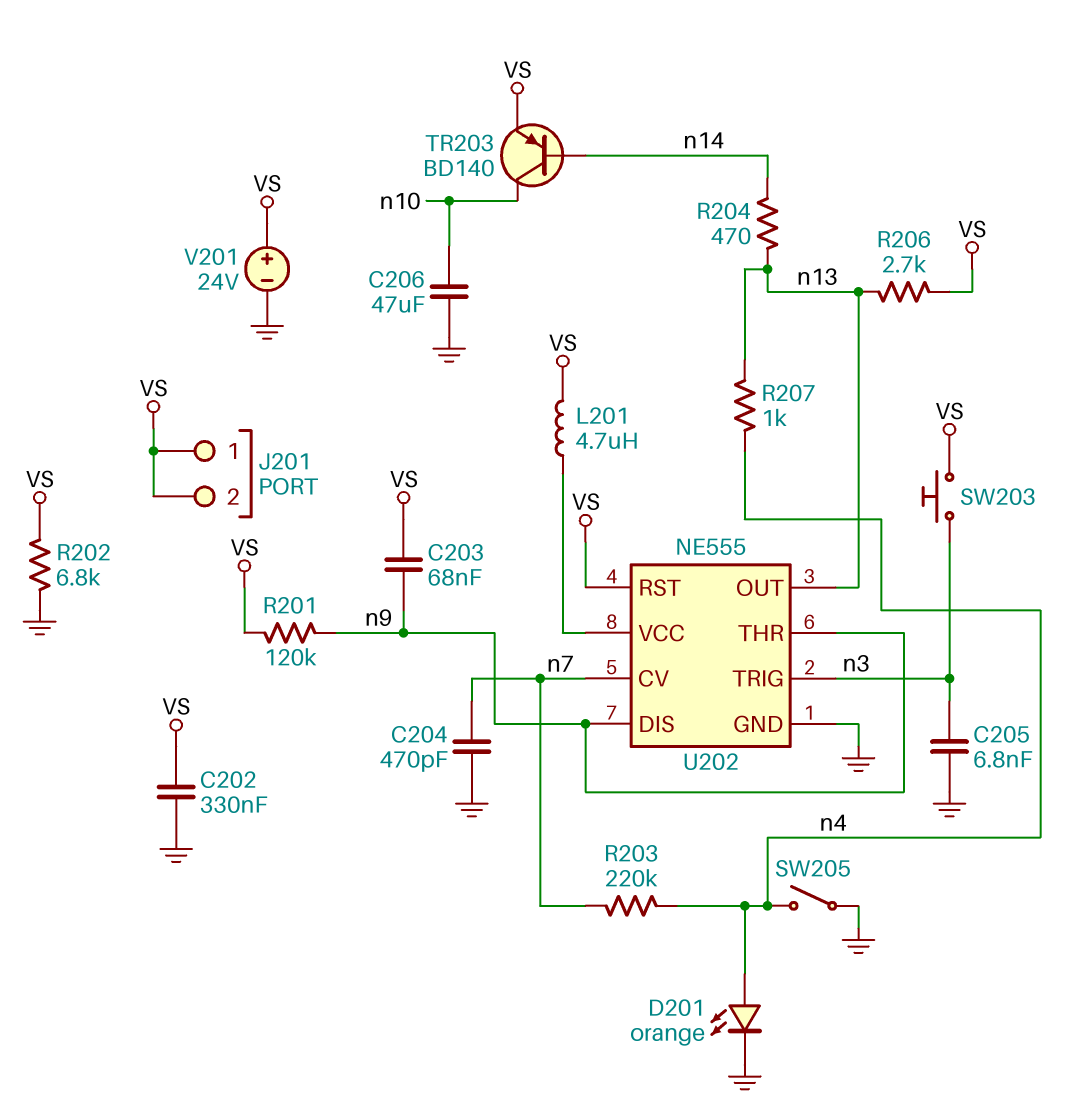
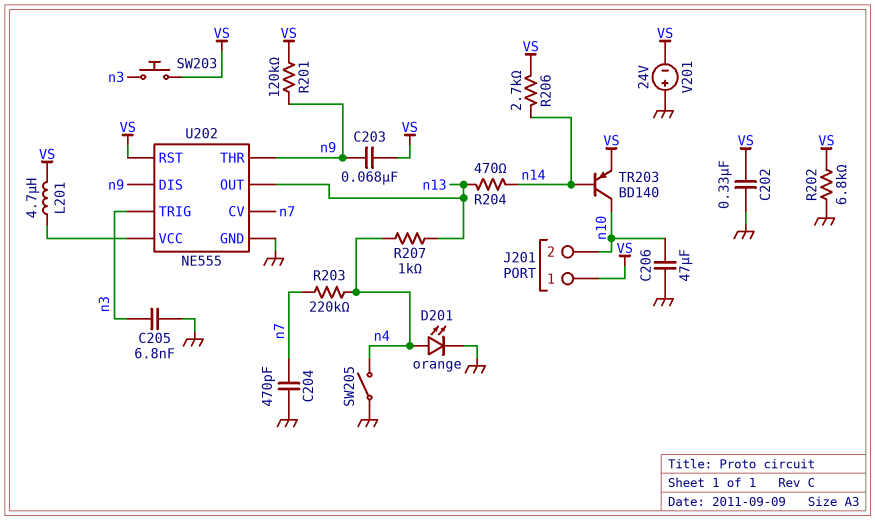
J201 pin 2: VS -> n10
R206: 2.7k (VS, n13) -> 2.7k (VS, n14)
V201: 24V (plus VS, minus GND) -> 24V (plus GND, minus VS)

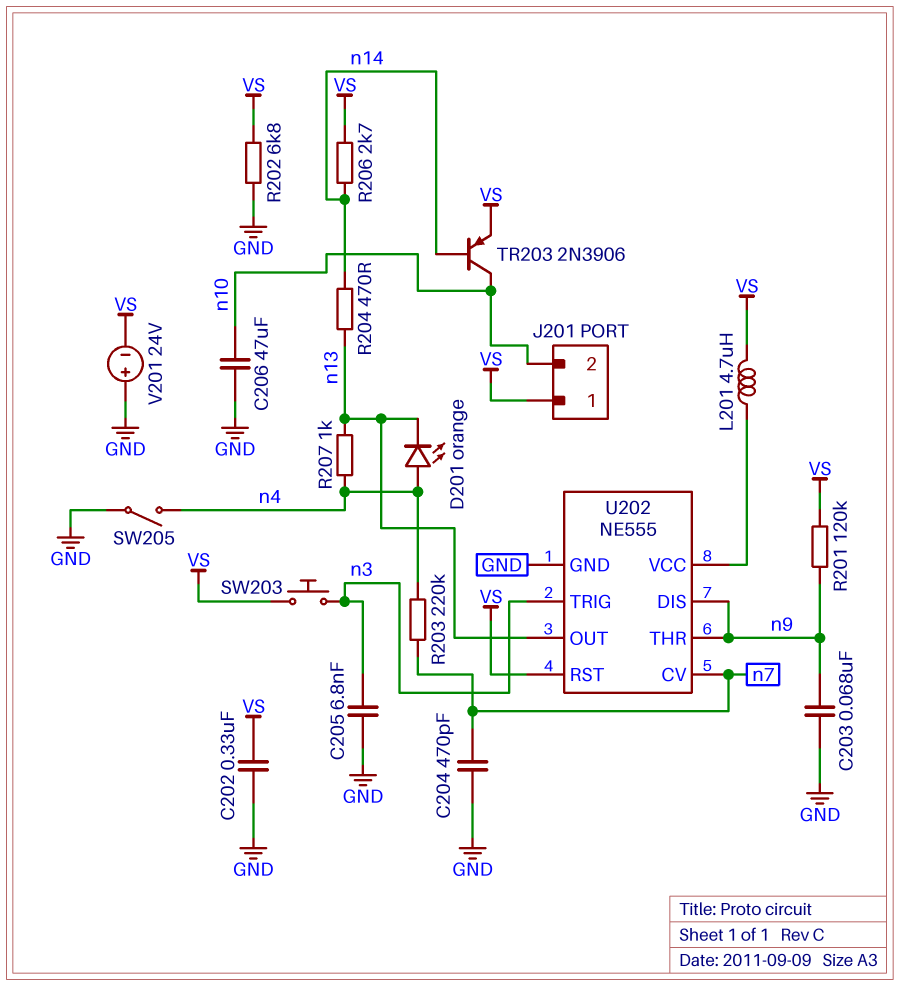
C203: 68nF (VS, n9) -> 68nF (GND, n9)
D201: LED orange (A n4, K GND) -> LED orange (A n4, K n13)
TR203: PNP BD140 (B n14, C n10, E VS) -> PNP 2N3906 (B n14, C n10, E VS)

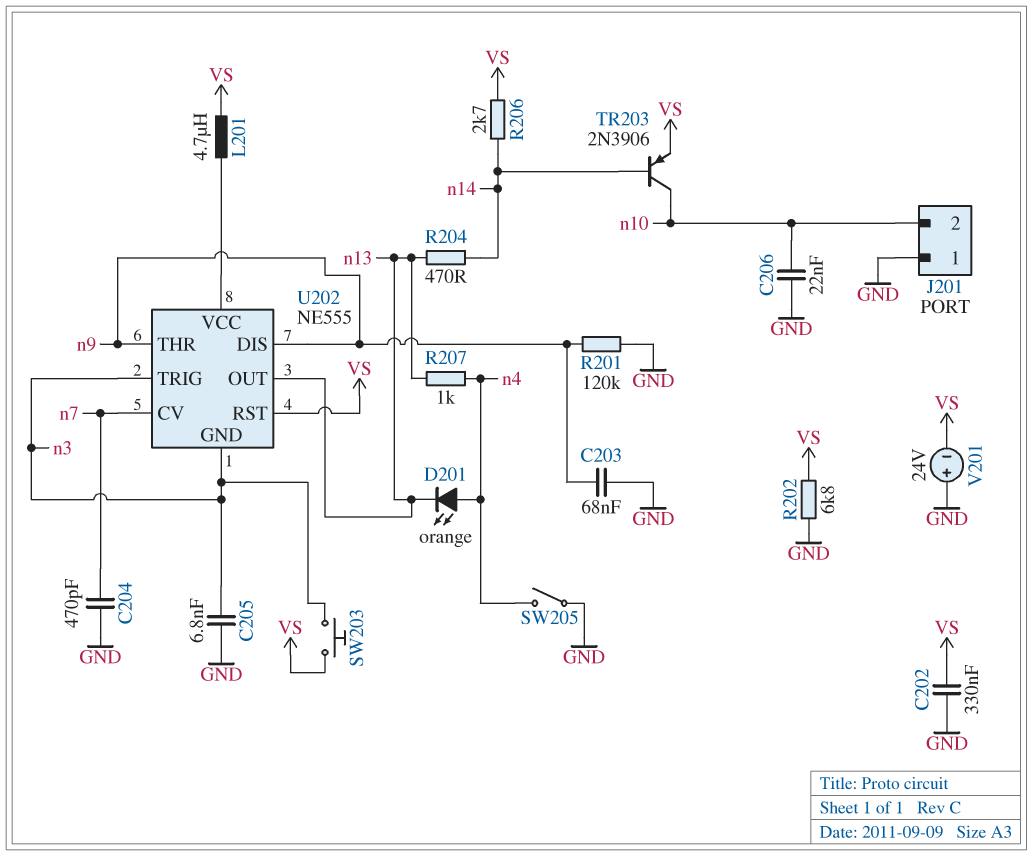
C206: 47uF (GND, n10) -> 22nF (GND, n10)
J201 pin 1: VS -> GND
R201: 120k (VS, n9) -> 120k (GND, n9)
R203: 220k (n4, n7) -> none
U202 pin GND: GND -> n3

